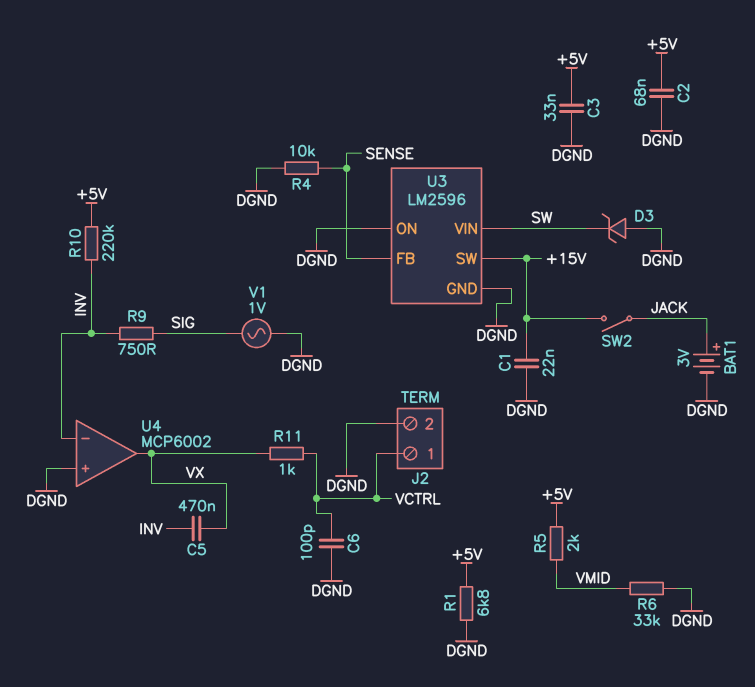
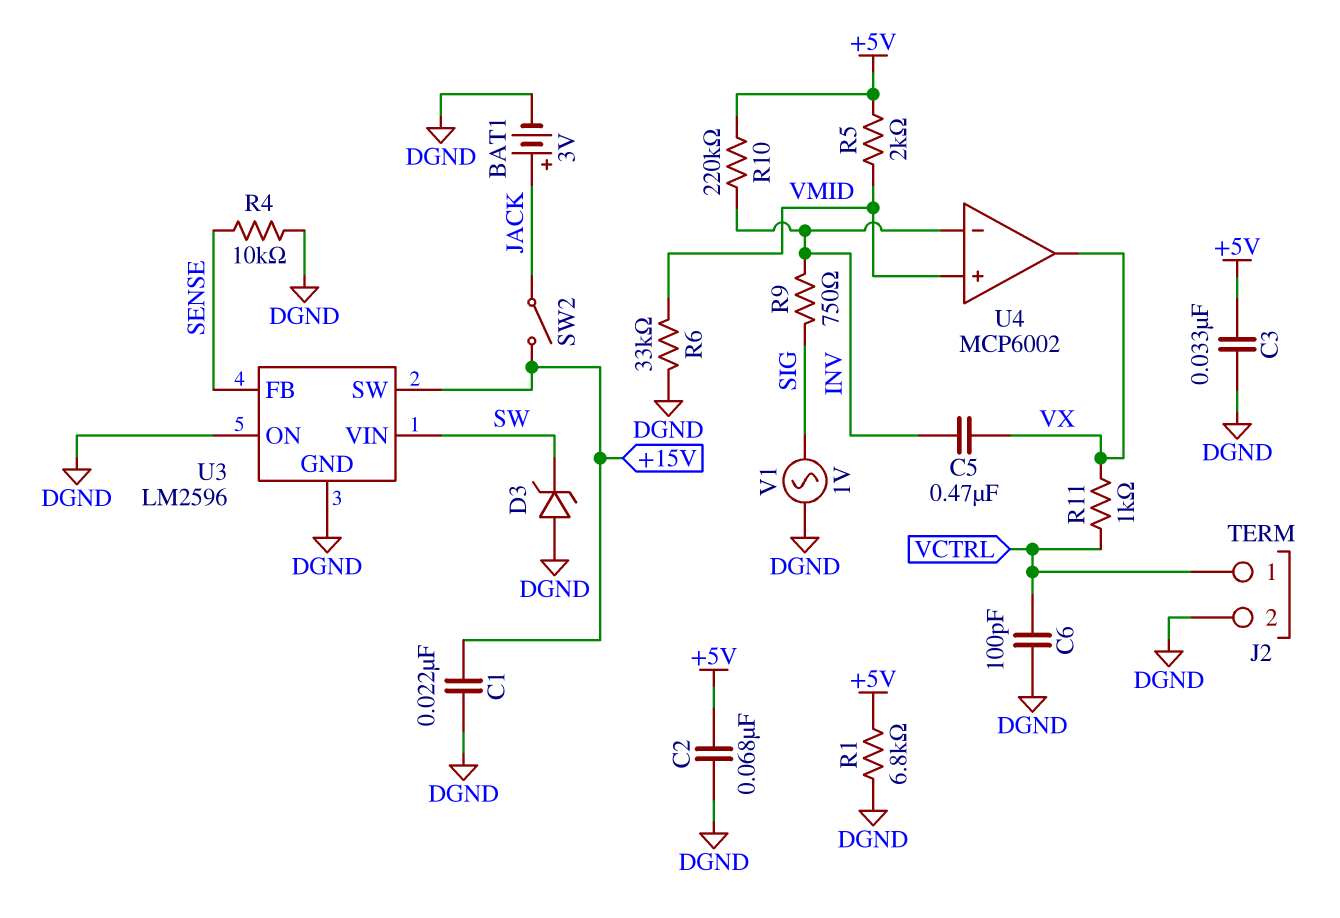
U4 pin in+: DGND -> VMID

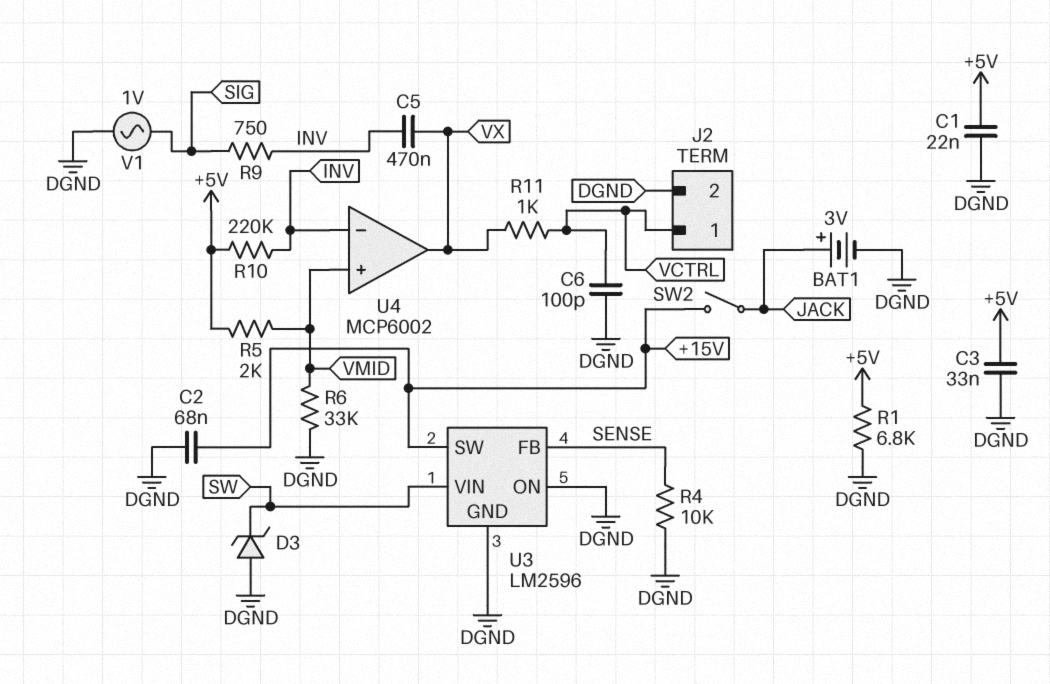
C1: 22nF (+15V, DGND) -> 22nF (+5V, DGND)
C2: 68nF (+5V, DGND) -> 68nF (+15V, DGND)

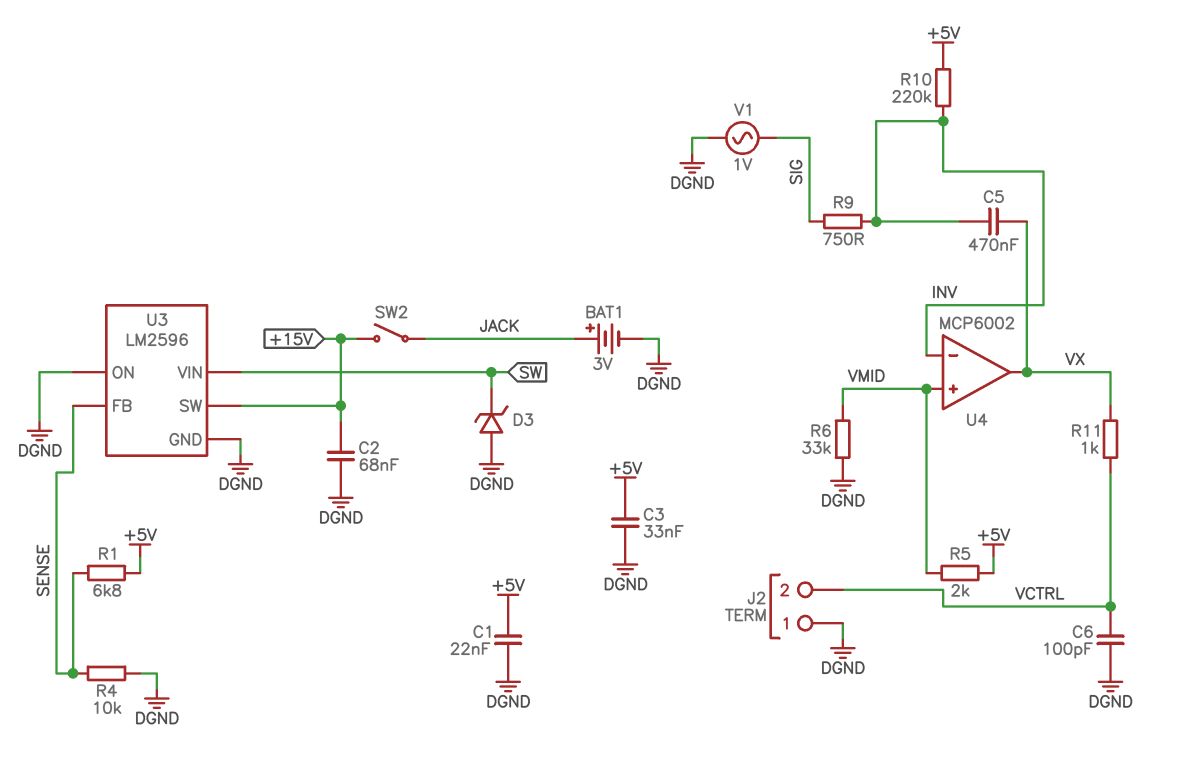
J2 pin 1: VCTRL -> DGND
J2 pin 2: DGND -> VCTRL
R1: 6.8k (+5V, DGND) -> 6.8k (+5V, SENSE)

